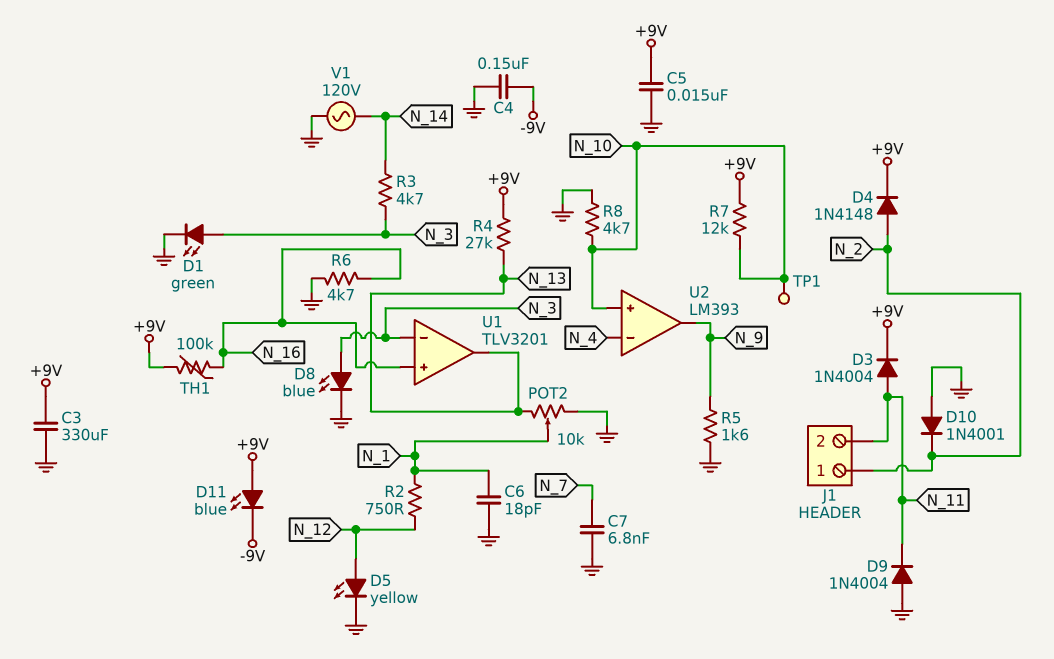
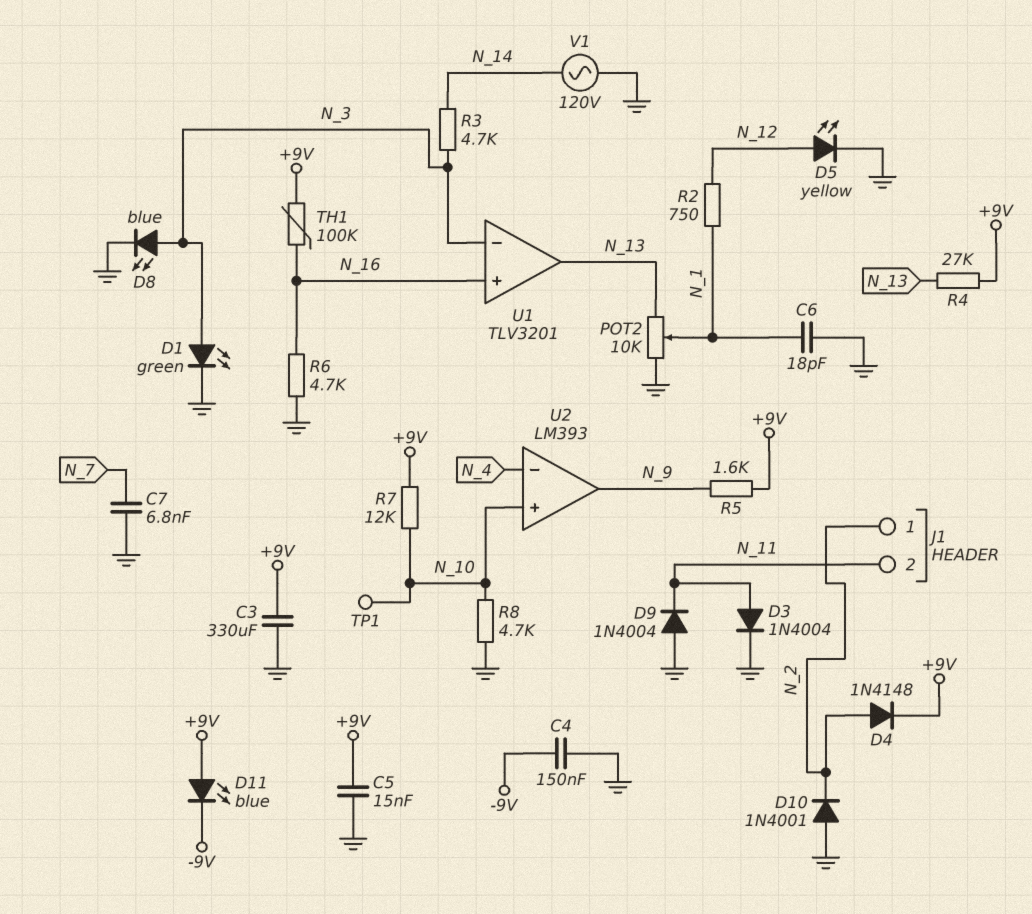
D3: diode 1N4004 (A N_11, K +9V) -> diode 1N4004 (A N_11, K GND)
R5: 1.6k (GND, N_9) -> 1.6k (+9V, N_9)

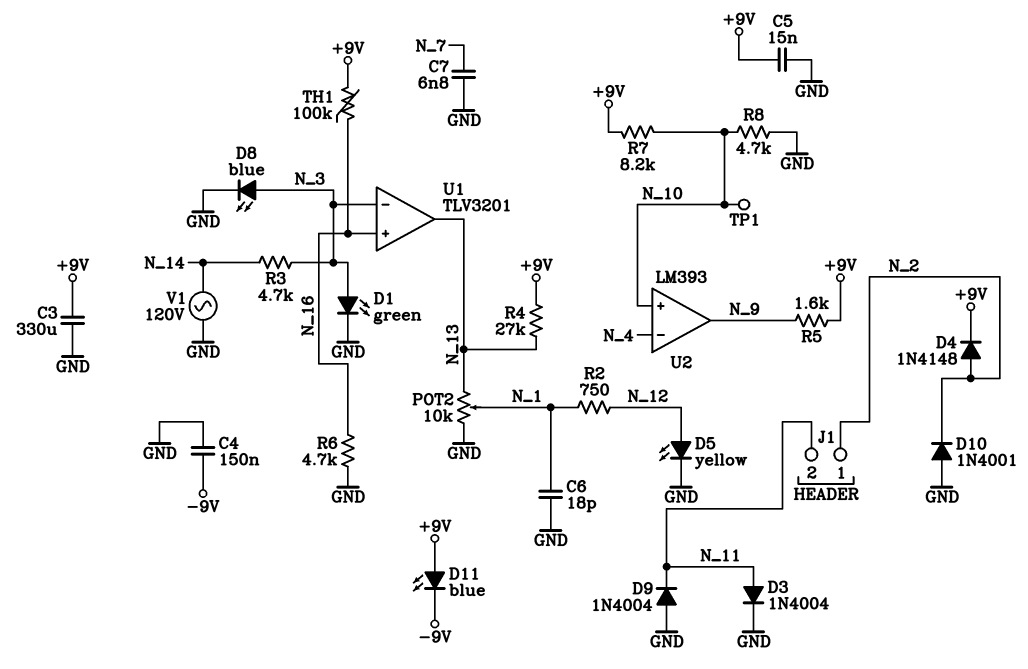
R7: 12k (+9V, N_10) -> 8.2k (+9V, N_10)

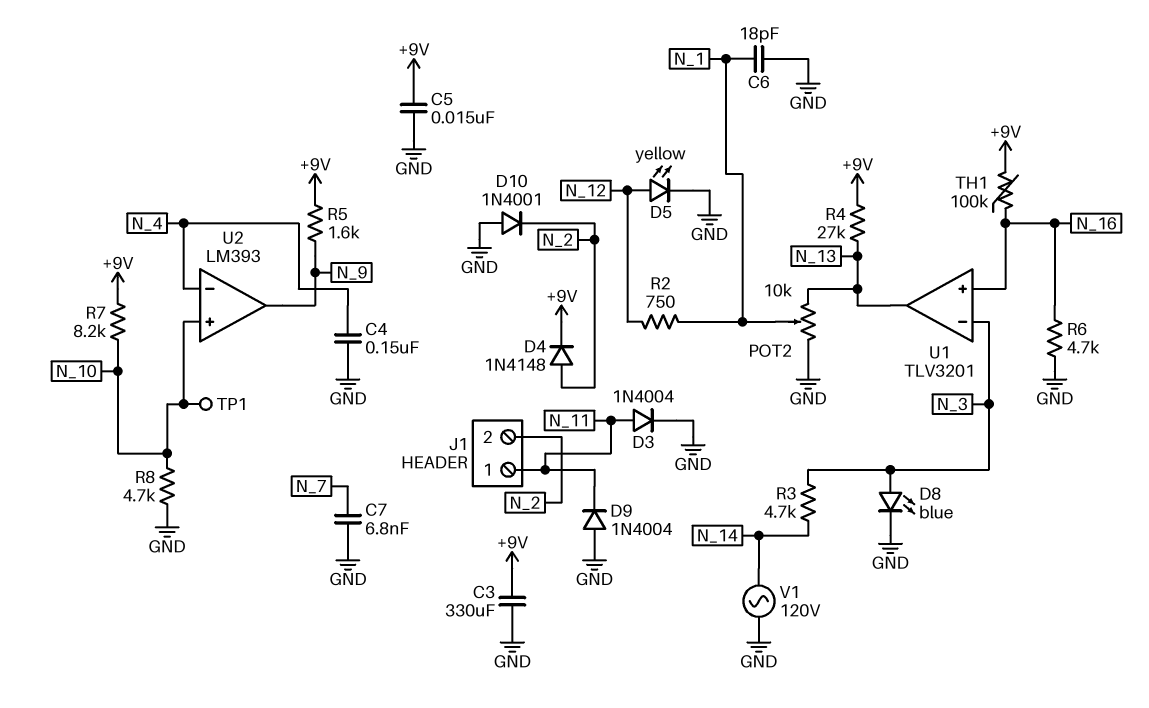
C4: 150nF (-9V, GND) -> 150nF (GND, N_4)
D1: LED green (A N_3, K GND) -> none
D11: LED blue (A +9V, K -9V) -> none
J1 pin 1: N_2 -> N_11
J1 pin 2: N_11 -> N_2

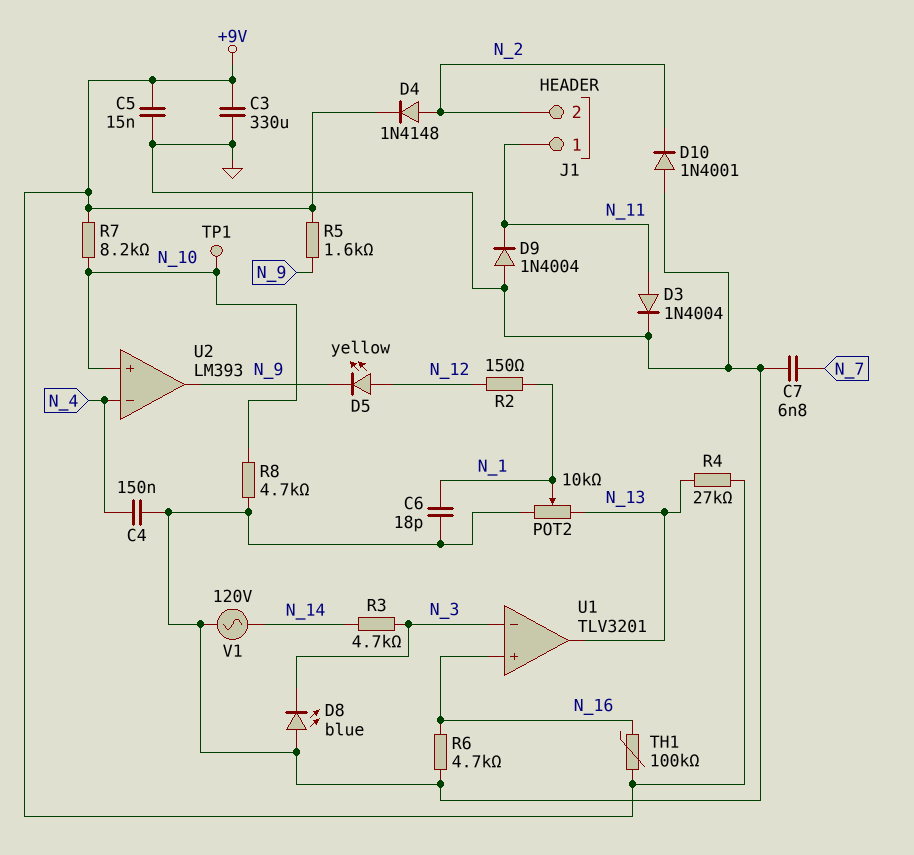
D5: LED yellow (A N_12, K GND) -> LED yellow (A N_12, K N_9)
D8: LED blue (A N_3, K GND) -> LED blue (A GND, K N_3)
R2: 750 (N_1, N_12) -> 150 (N_1, N_12)

